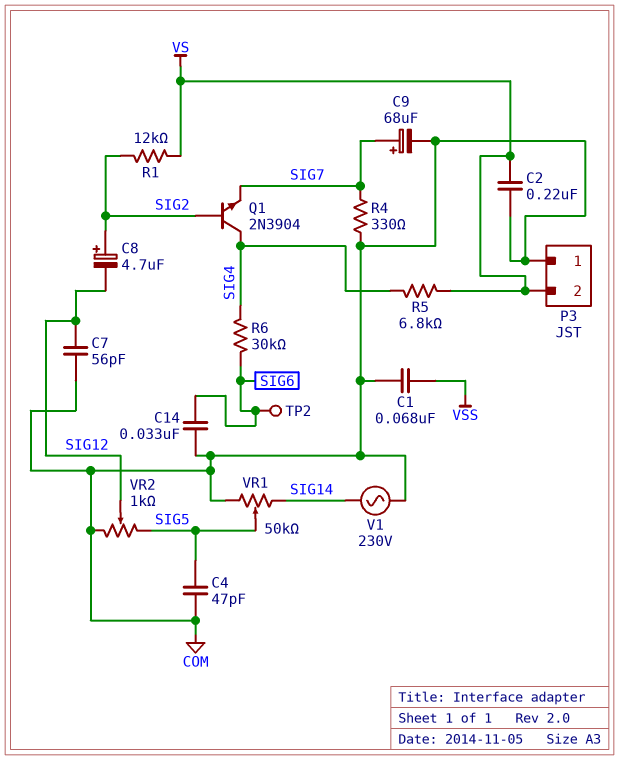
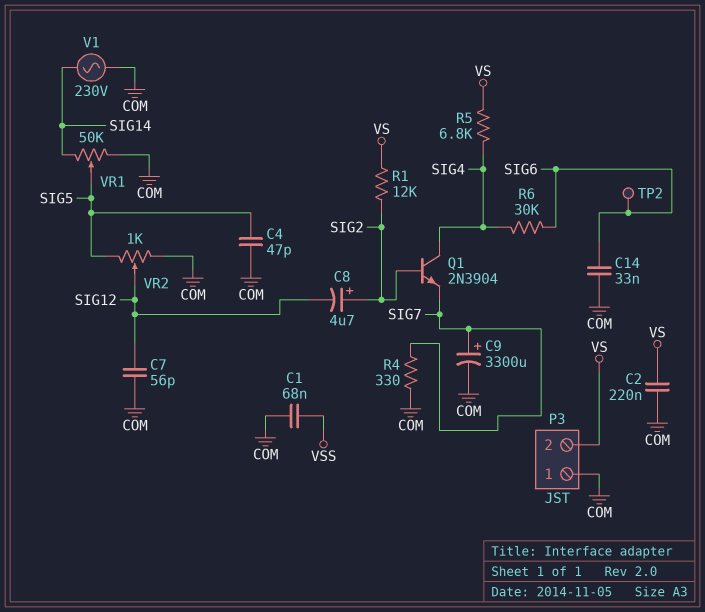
C9: 68uF (plus SIG7, minus COM) -> 3300uF (plus SIG7, minus COM)

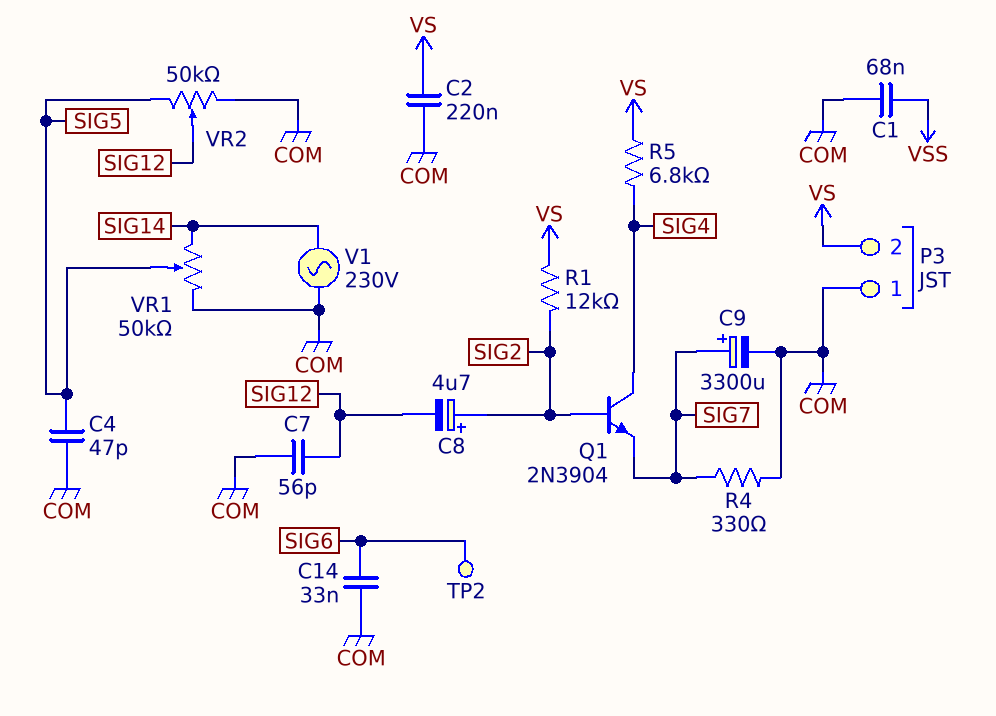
R6: 30k (SIG4, SIG6) -> none
VR2: 1k (COM, SIG5, wiper SIG12) -> 50k (COM, SIG5, wiper SIG12)

